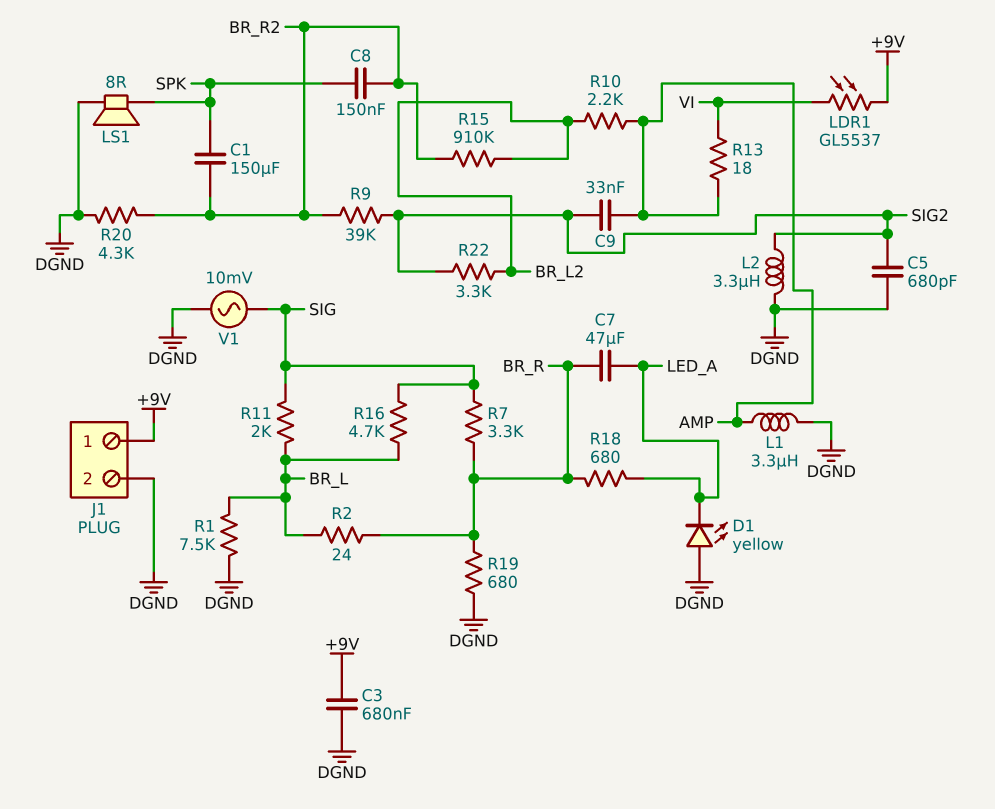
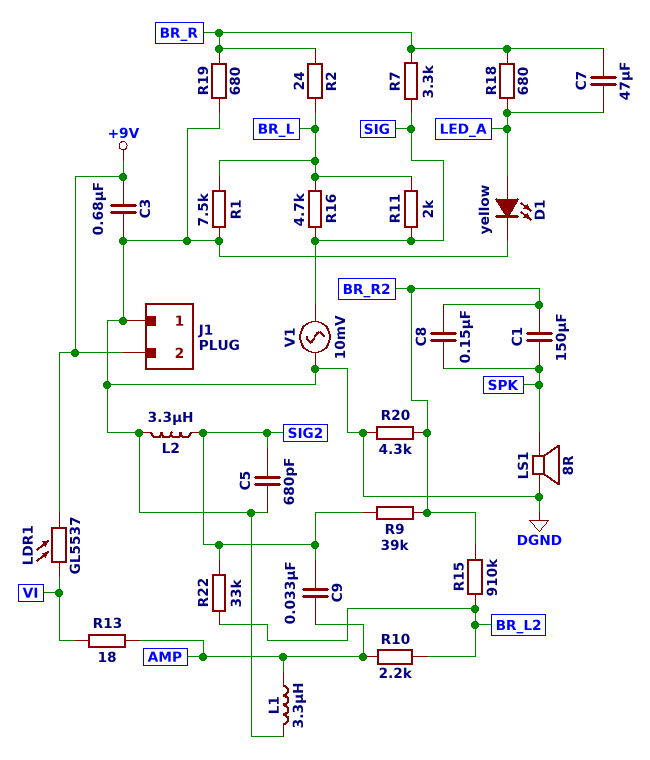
D1: LED yellow (A DGND, K LED_A) -> LED yellow (A LED_A, K DGND)
J1 pin 1: +9V -> DGND
J1 pin 2: DGND -> +9V
R22: 3.3k (BR_L2, SIG2) -> 33k (BR_L2, SIG2)

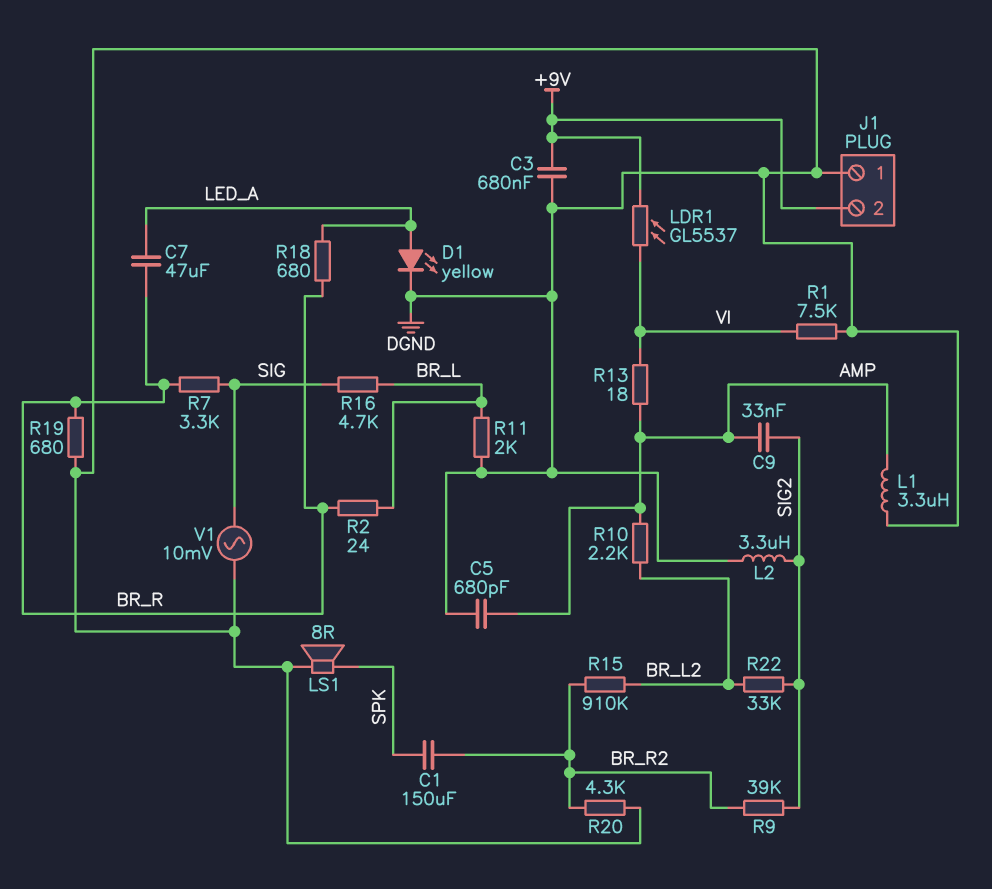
C5: 680pF (DGND, SIG2) -> 680pF (AMP, DGND)
C8: 150nF (BR_R2, SPK) -> none
R1: 7.5k (BR_L, DGND) -> 7.5k (DGND, VI)
R11: 2k (BR_L, SIG) -> 2k (BR_L, DGND)

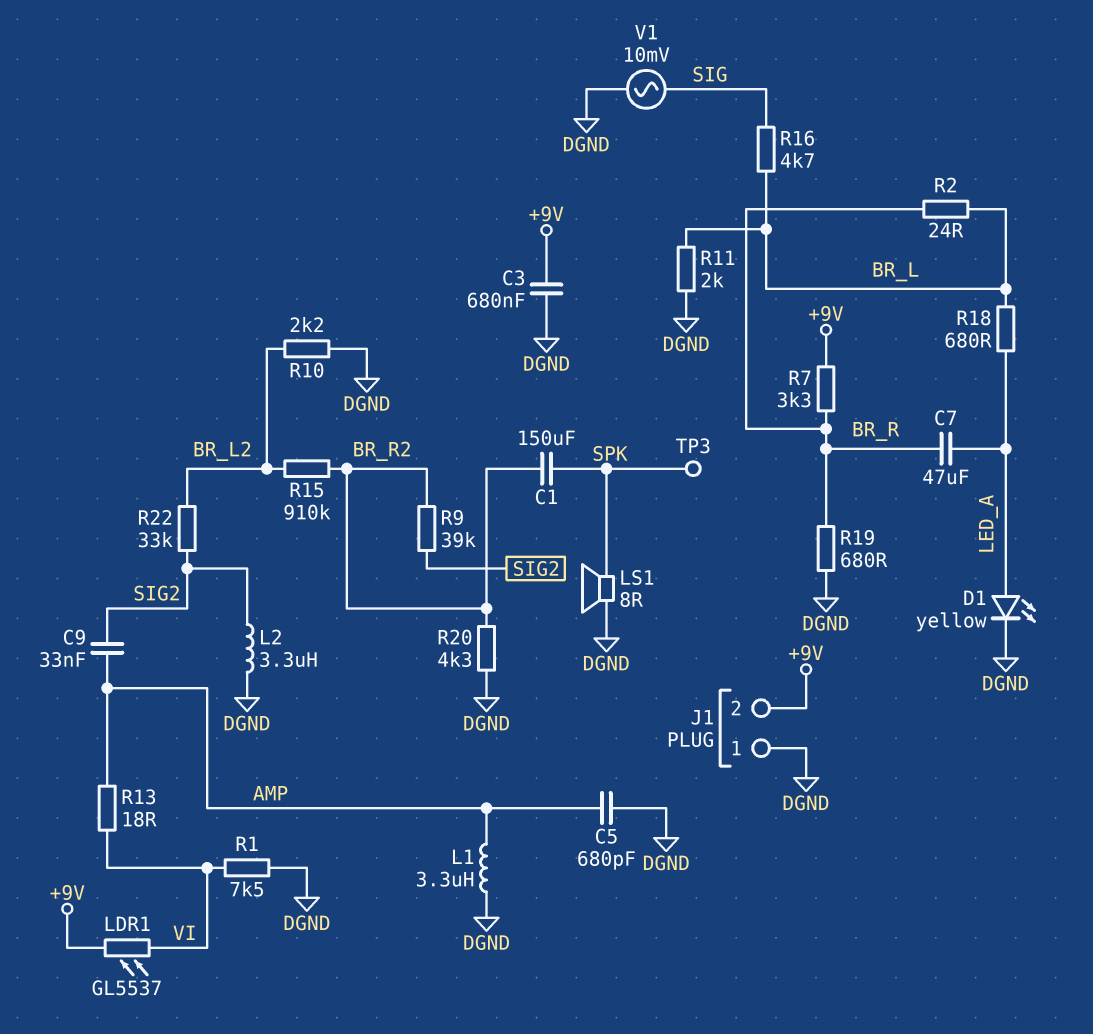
R7: 3.3k (BR_R, SIG) -> 3.3k (+9V, BR_R)
R10: 2.2k (AMP, BR_L2) -> 2.2k (BR_L2, DGND)
R18: 680 (BR_R, LED_A) -> 680 (BR_L, LED_A)
TP3: none -> test point (SPK)

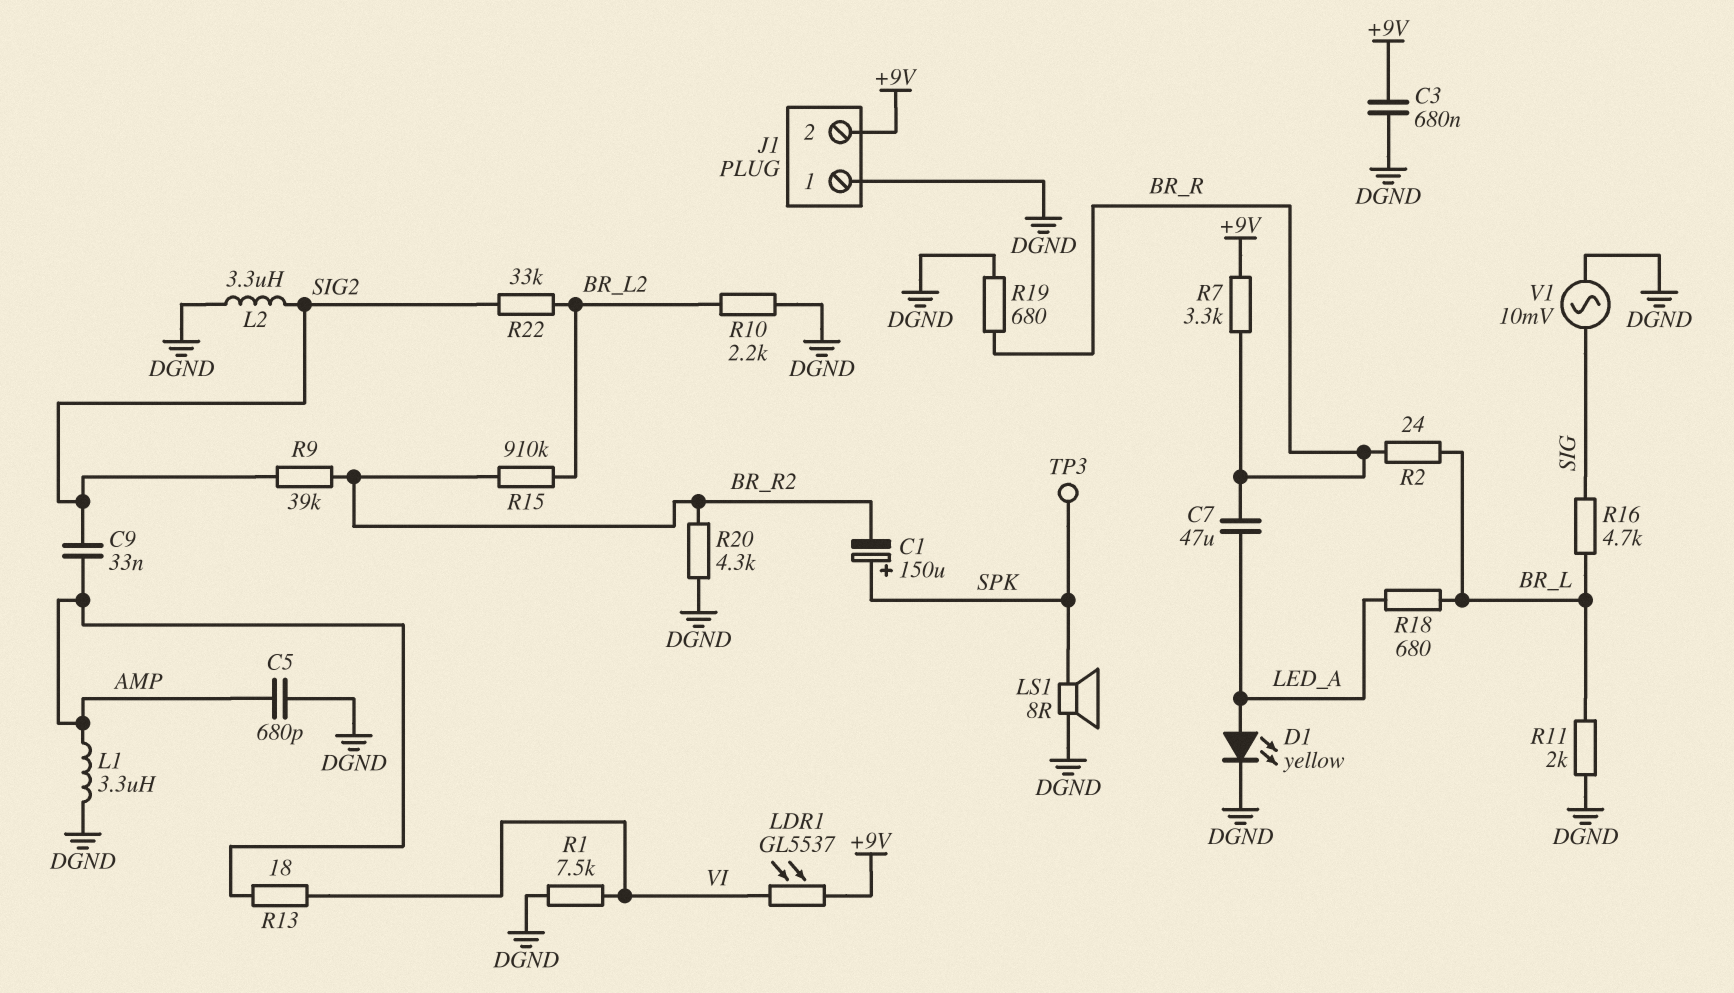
C1: 150uF (BR_R2, SPK) -> 150uF (plus SPK, minus BR_R2)

